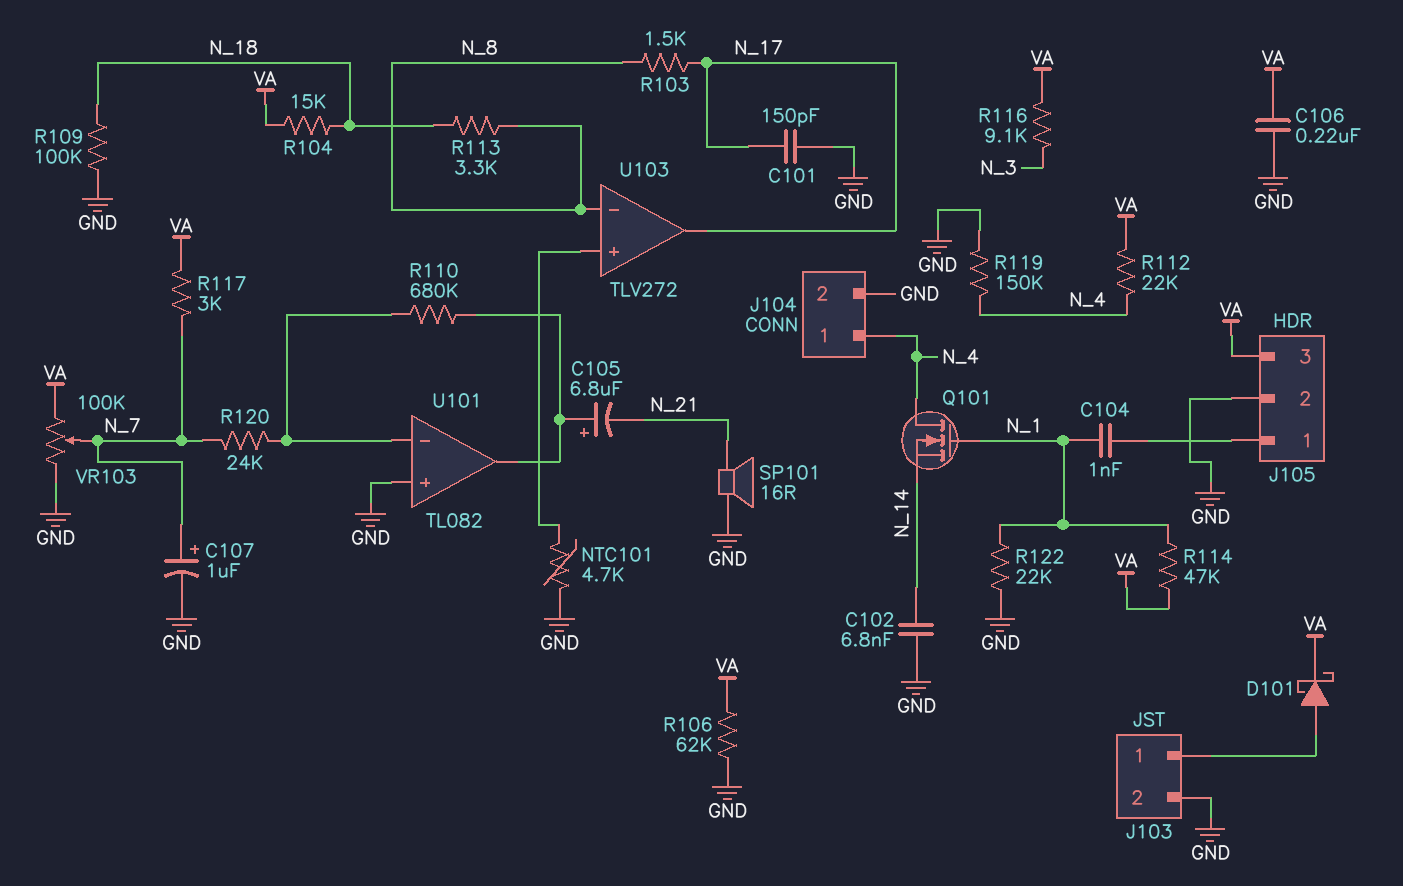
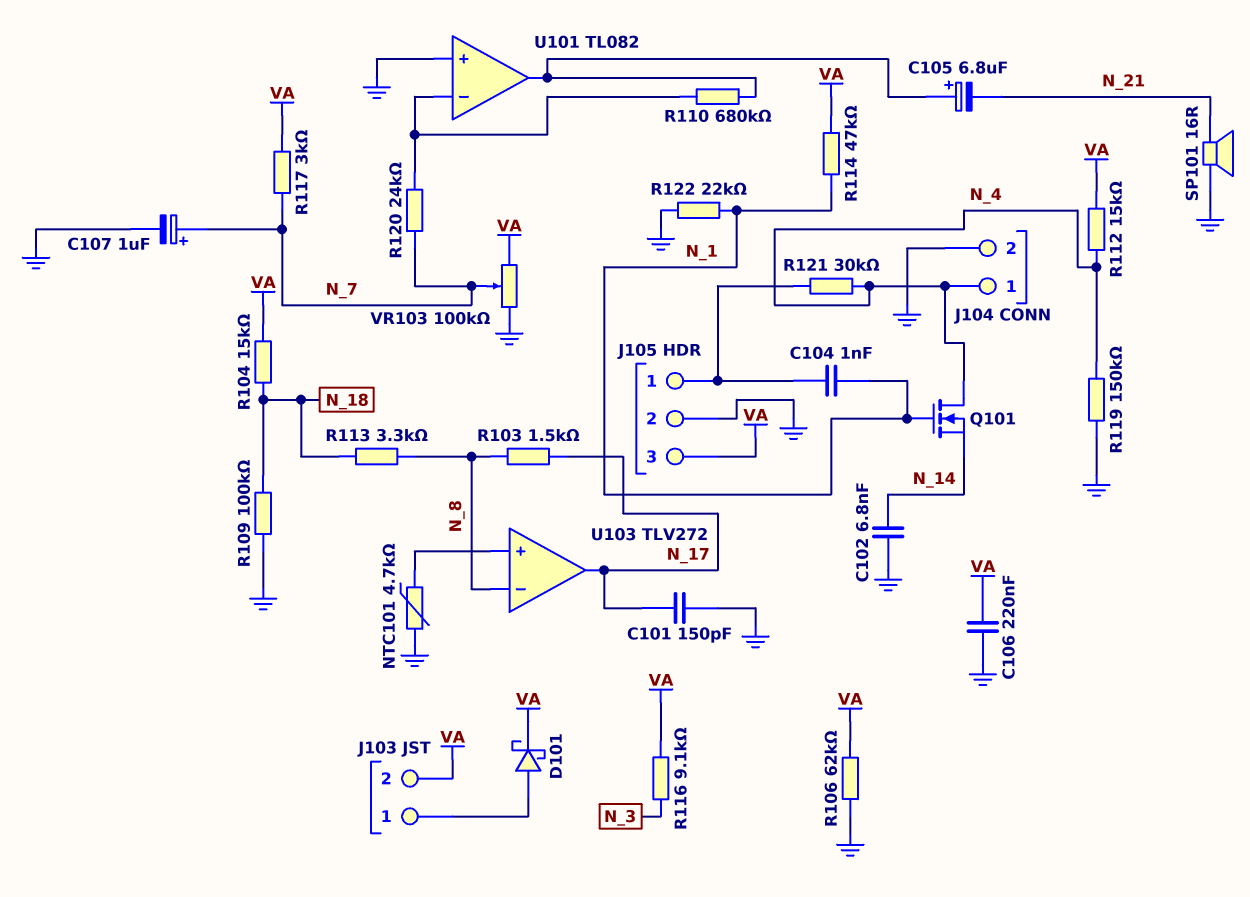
J103 pin 2: GND -> VA
R112: 22k (N_4, VA) -> 15k (N_4, VA)
R121: none -> 30k (J105/1, N_4)

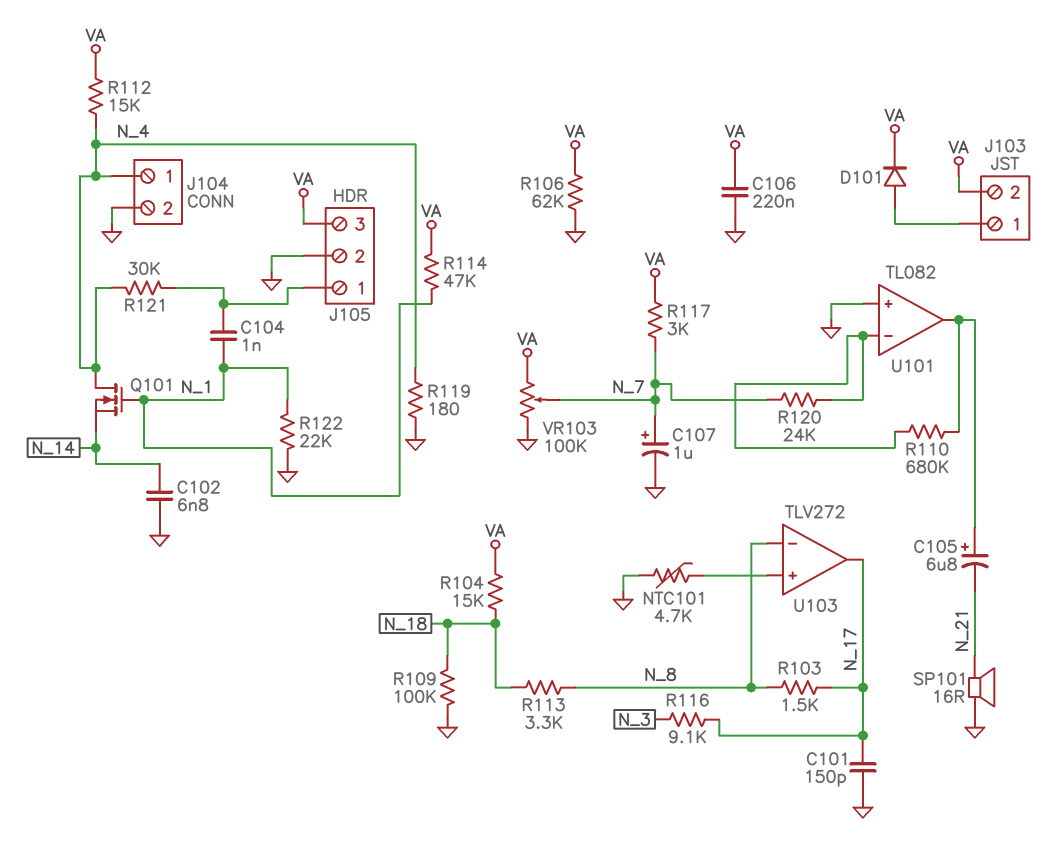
D101: schottky (A J103/1, K VA) -> diode (A J103/1, K VA)
R116: 9.1k (N_3, VA) -> 9.1k (N_3, N_17)
R119: 150k (GND, N_4) -> 180 (GND, N_4)

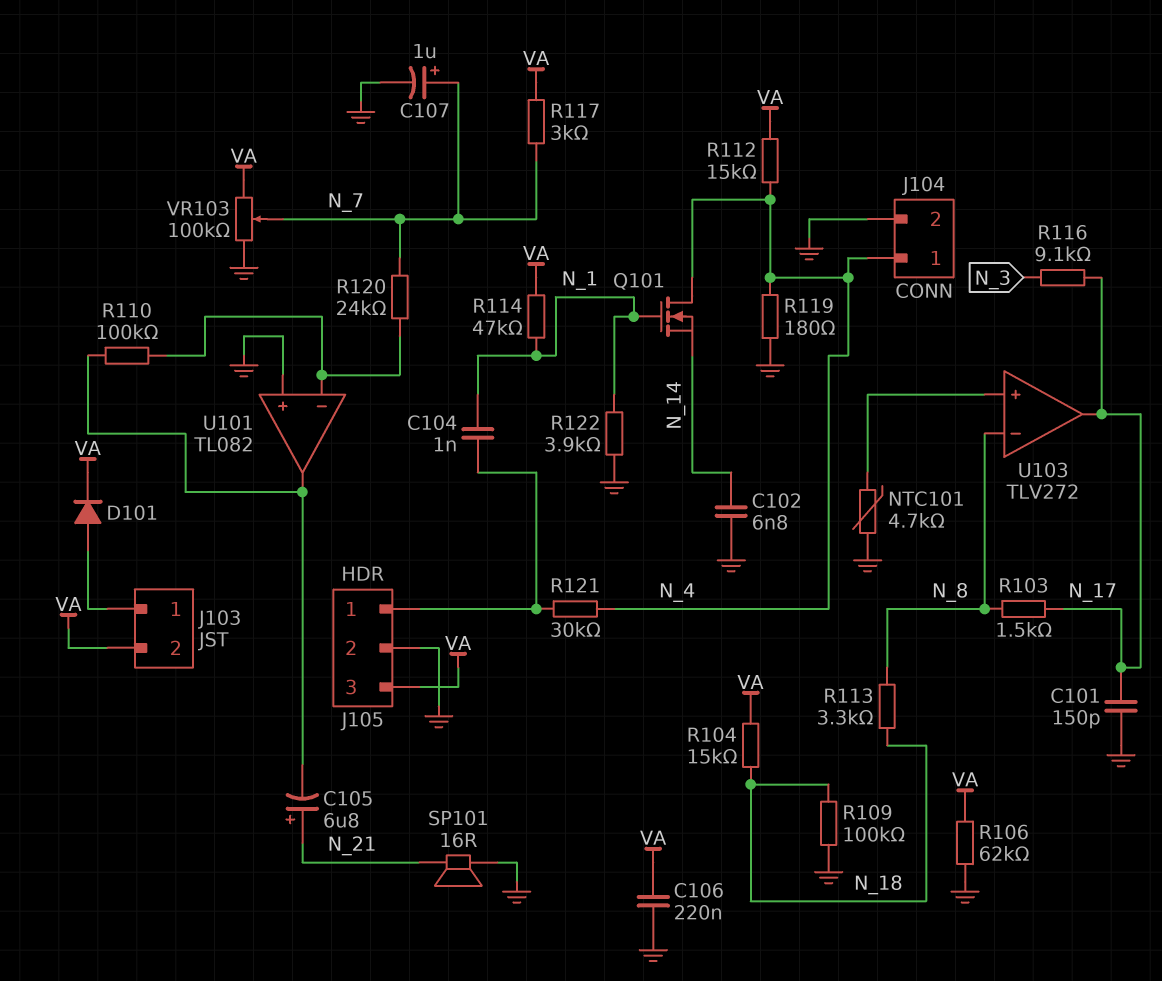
C105: 6.8uF (plus U101/out, minus N_21) -> 6.8uF (plus N_21, minus U101/out)
R110: 680k (U101/in-, U101/out) -> 100k (U101/in-, U101/out)
R122: 22k (GND, N_1) -> 3.9k (GND, N_1)

